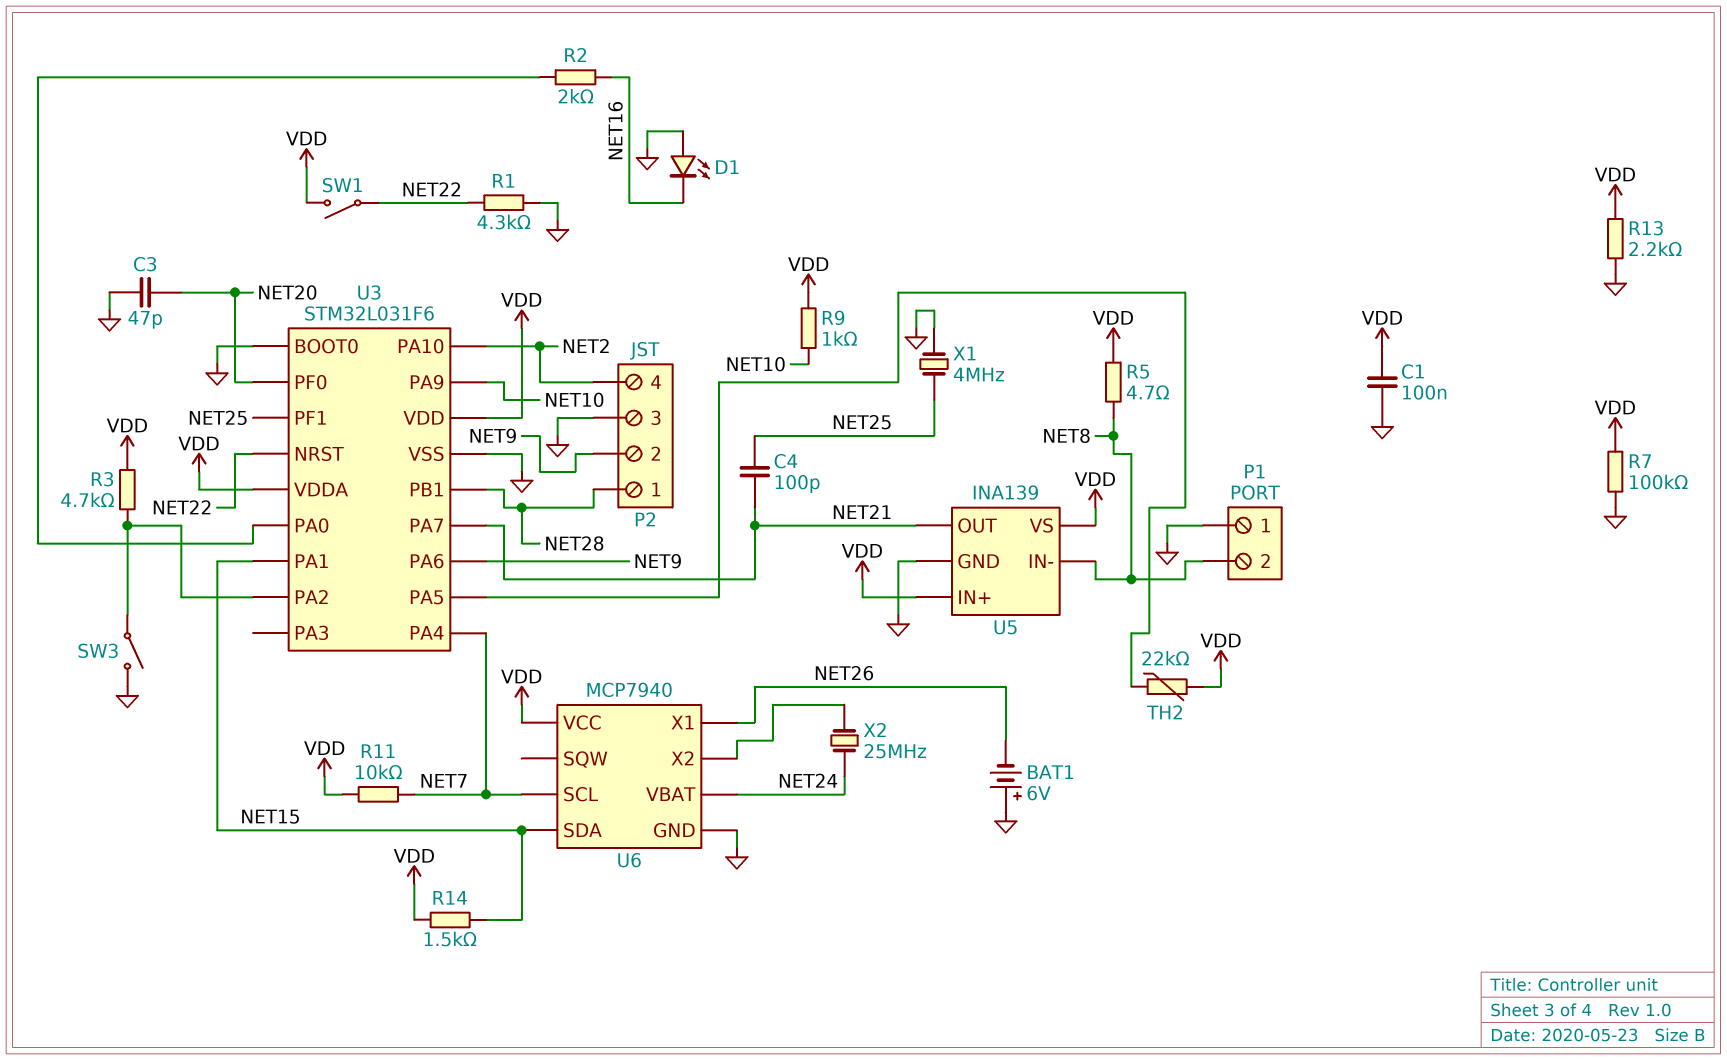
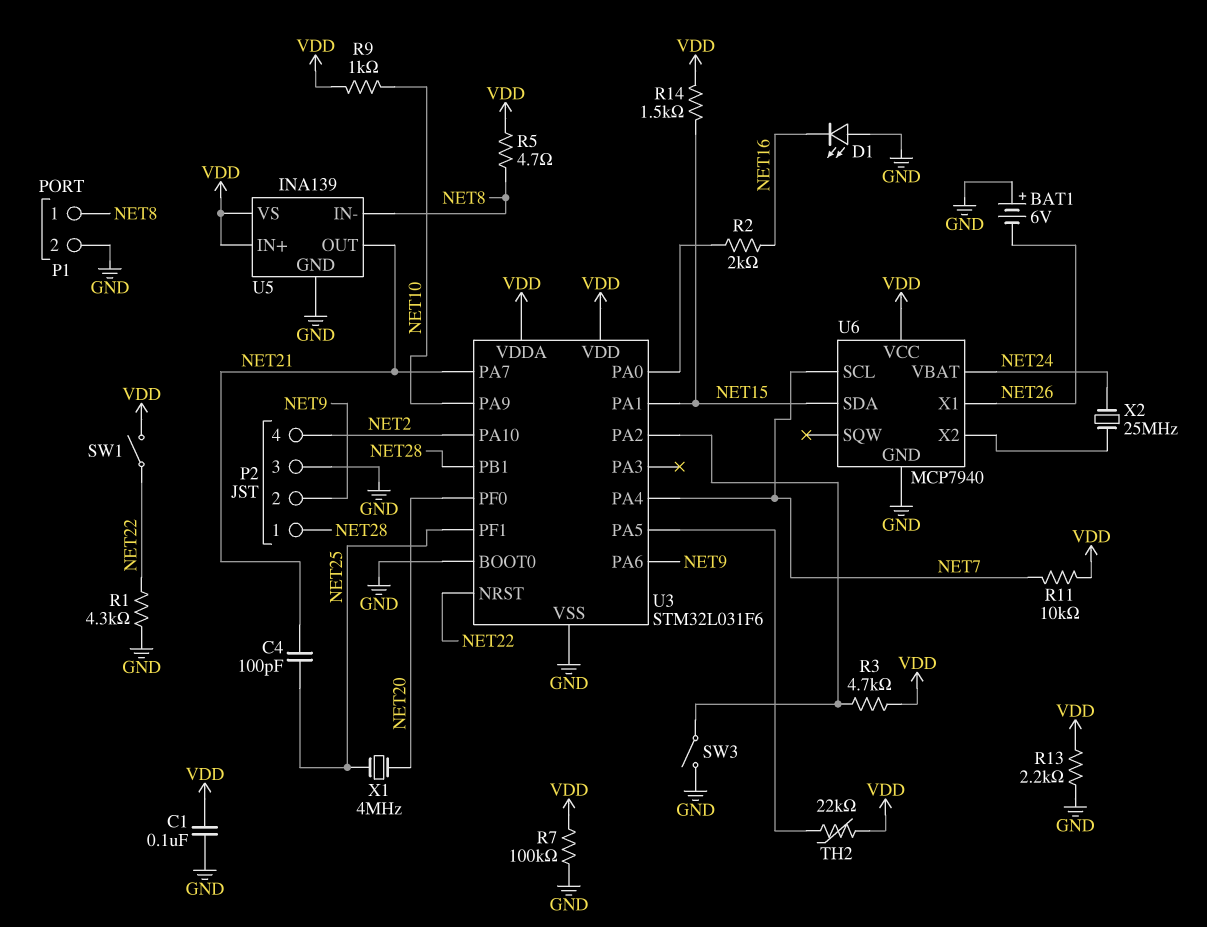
C3: 47pF (GND, NET20) -> none
P1 pin 1: GND -> NET8
P1 pin 2: NET8 -> GND
X1: 4MHz (GND, NET25) -> 4MHz (NET20, NET25)

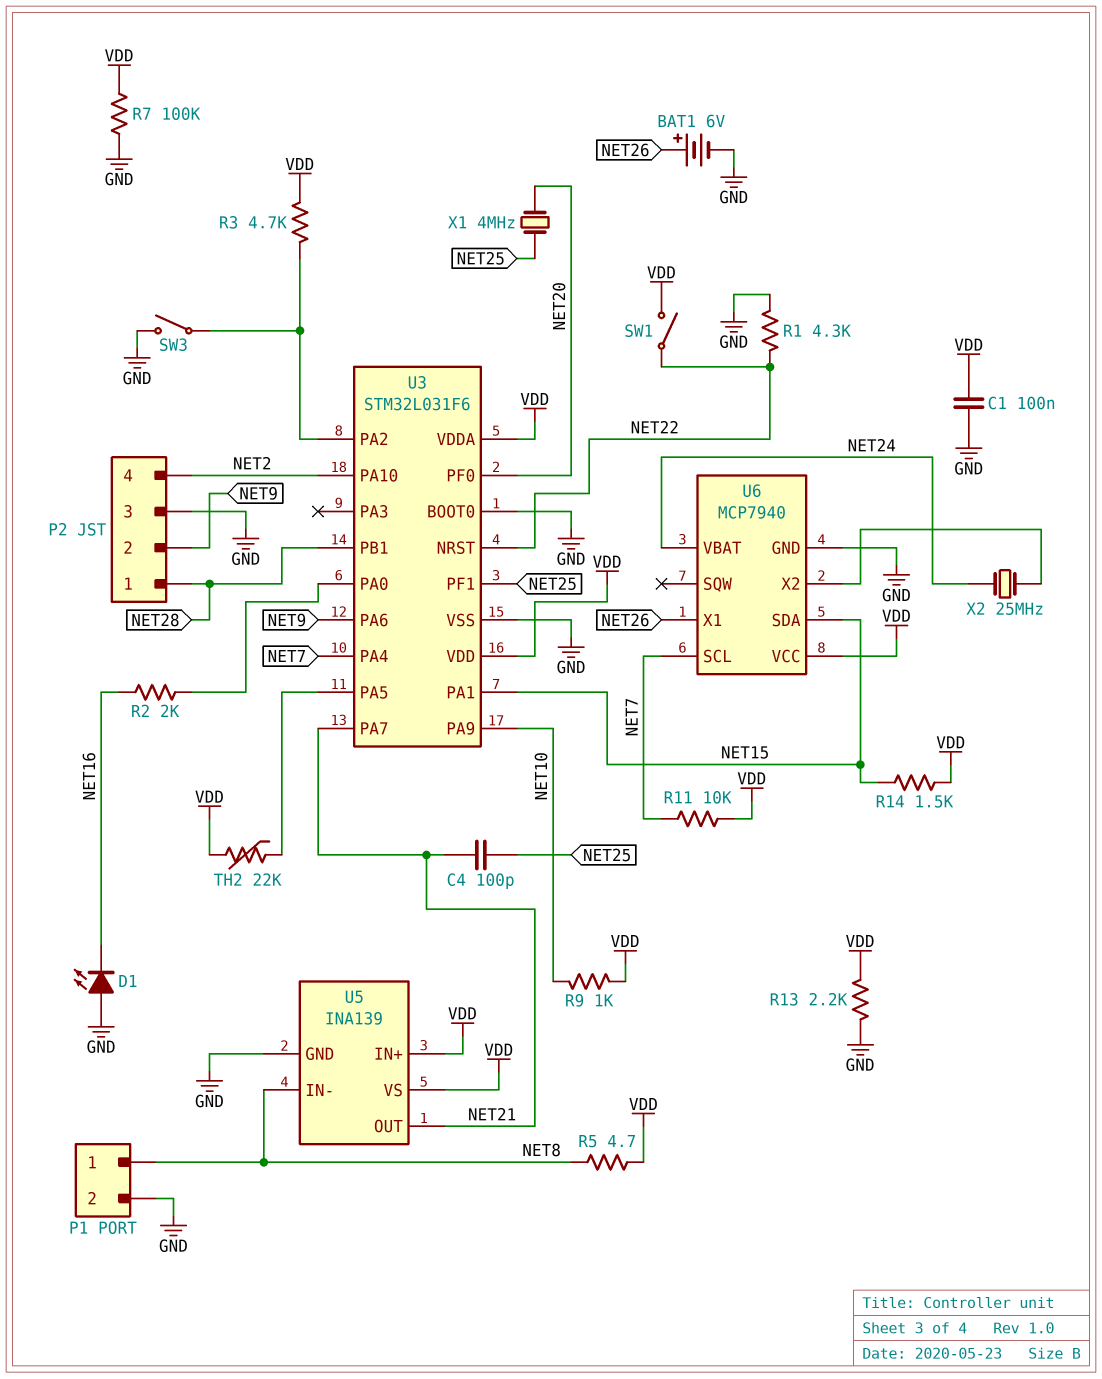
BAT1: 6V (plus GND, minus NET26) -> 6V (plus NET26, minus GND)

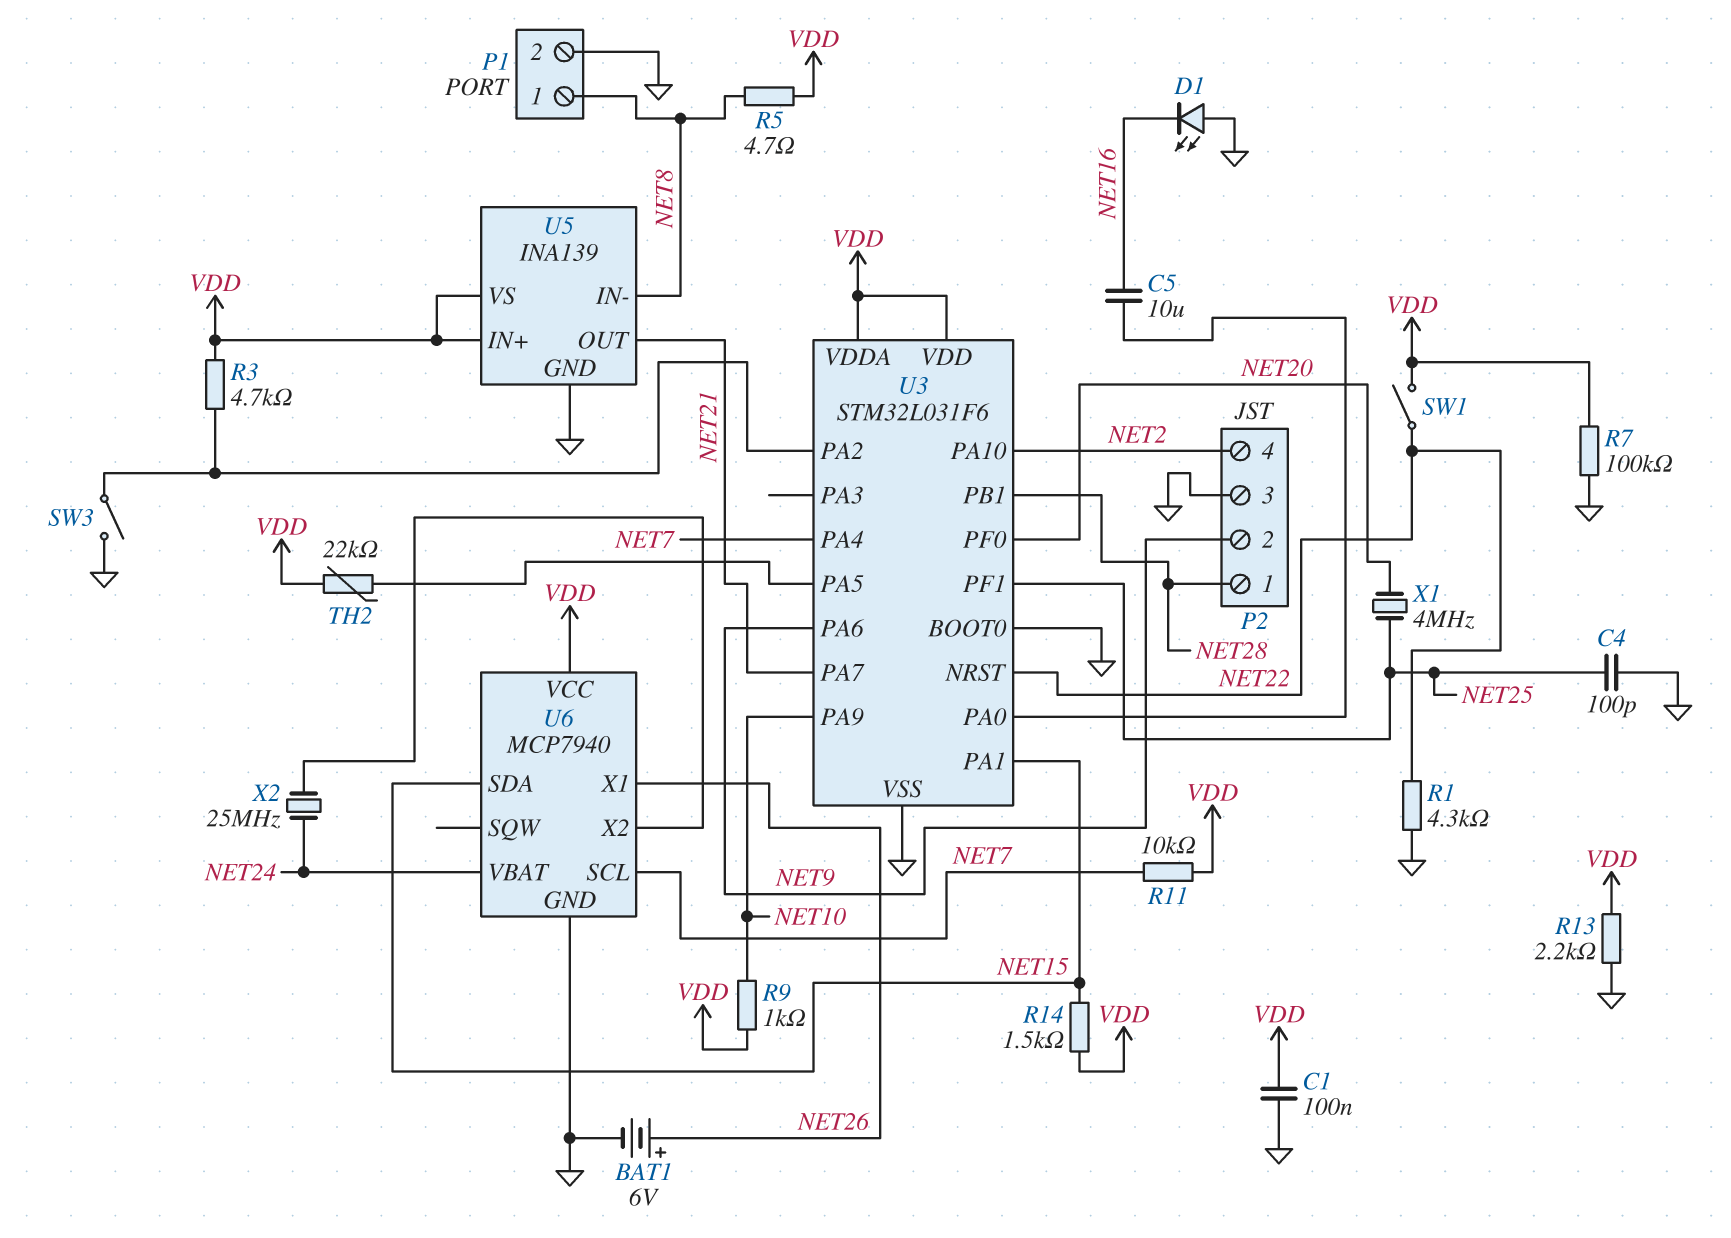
C4: 100pF (NET21, NET25) -> 100pF (GND, NET25)
C5: none -> 10uF (NET16, U3/PA0)
R2: 2k (NET16, U3/PA0) -> none

